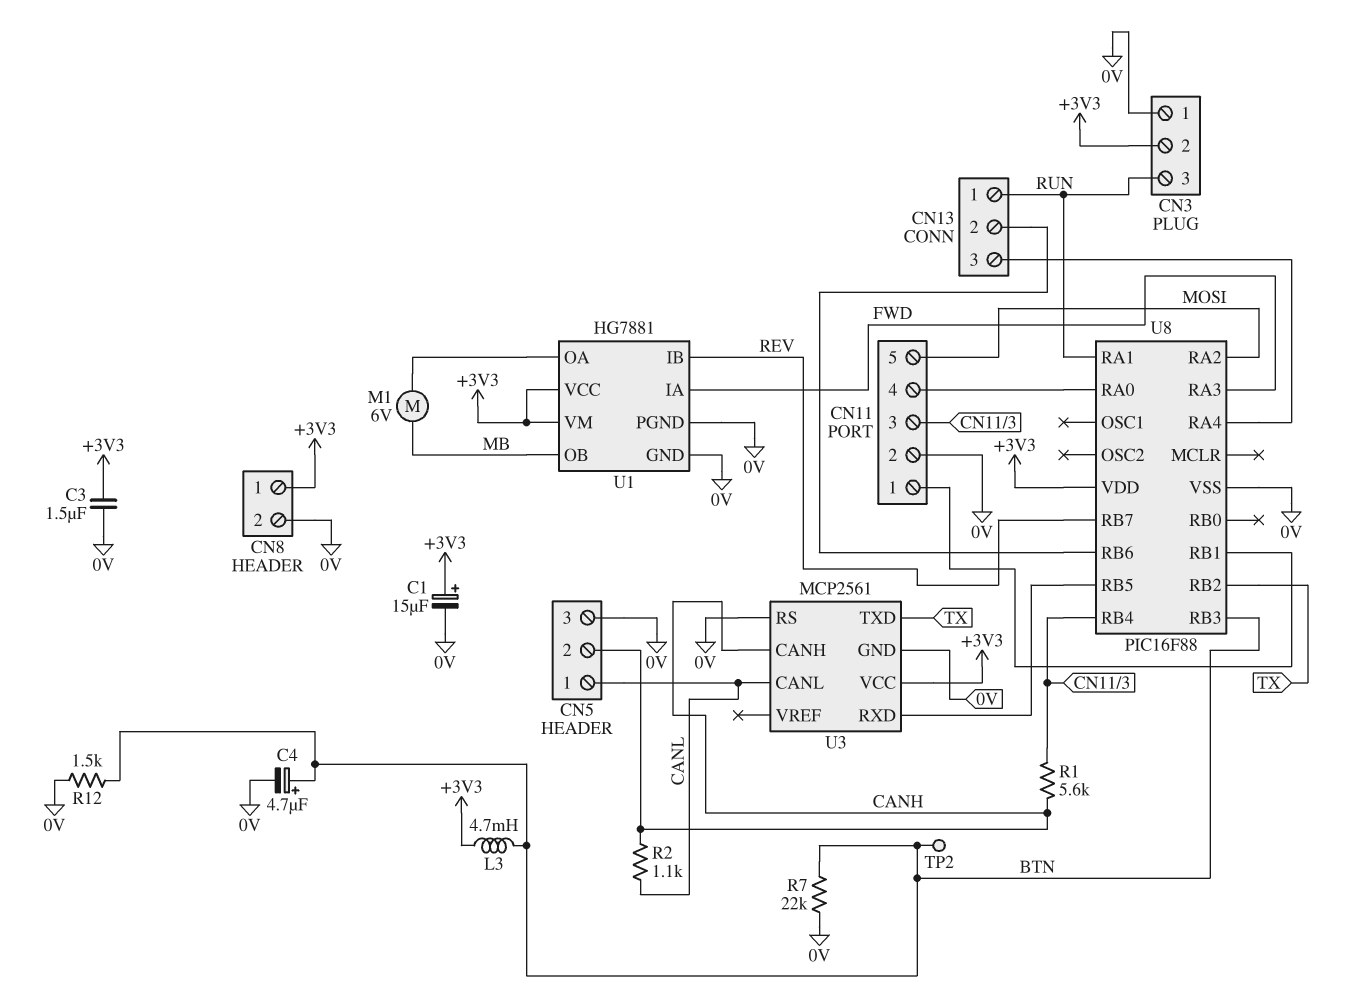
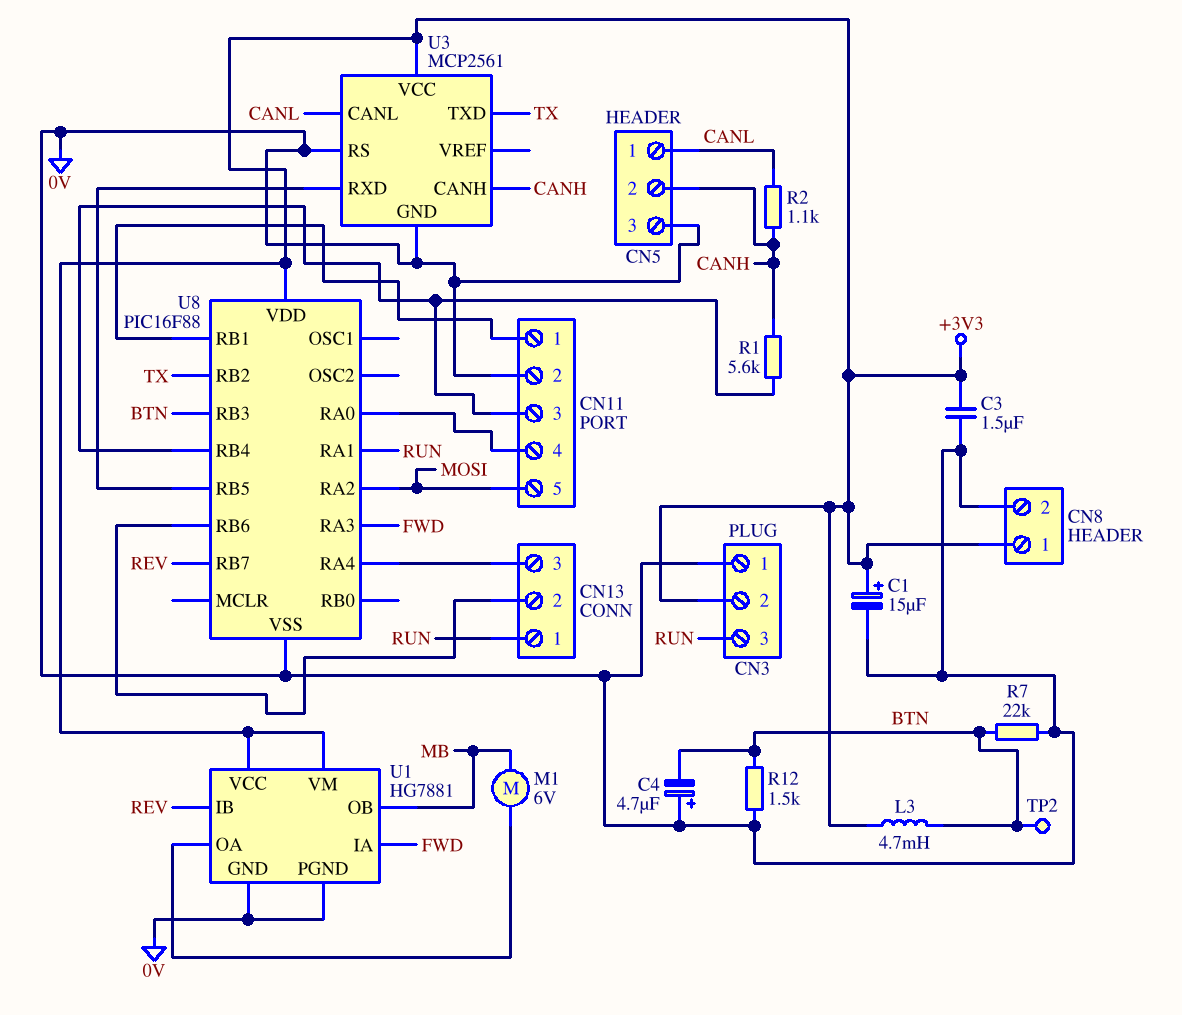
C4: 4.7uF (plus BTN, minus 0V) -> 4.7uF (plus 0V, minus BTN)

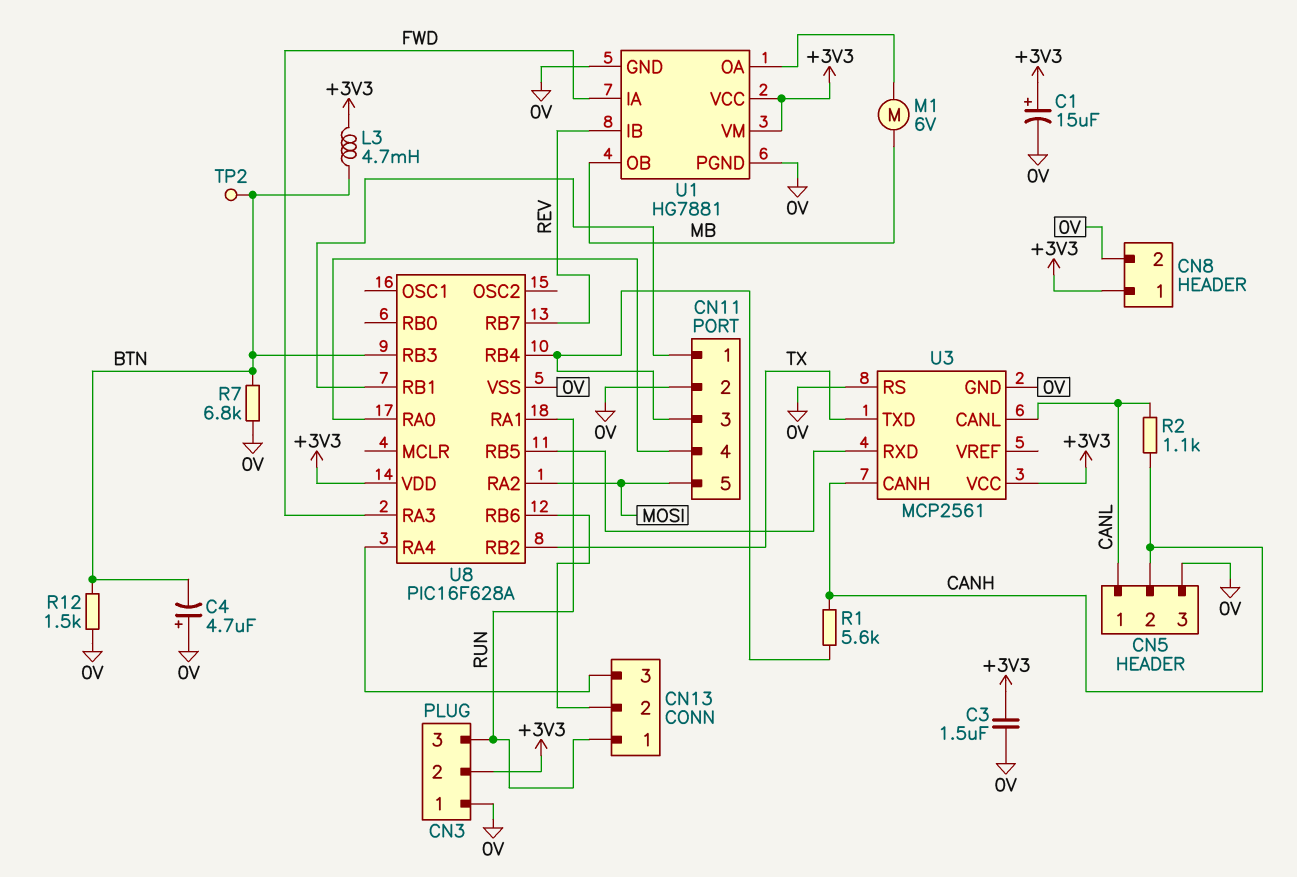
R7: 22k (0V, BTN) -> 6.8k (0V, BTN)
U8: PIC16F88 -> PIC16F628A

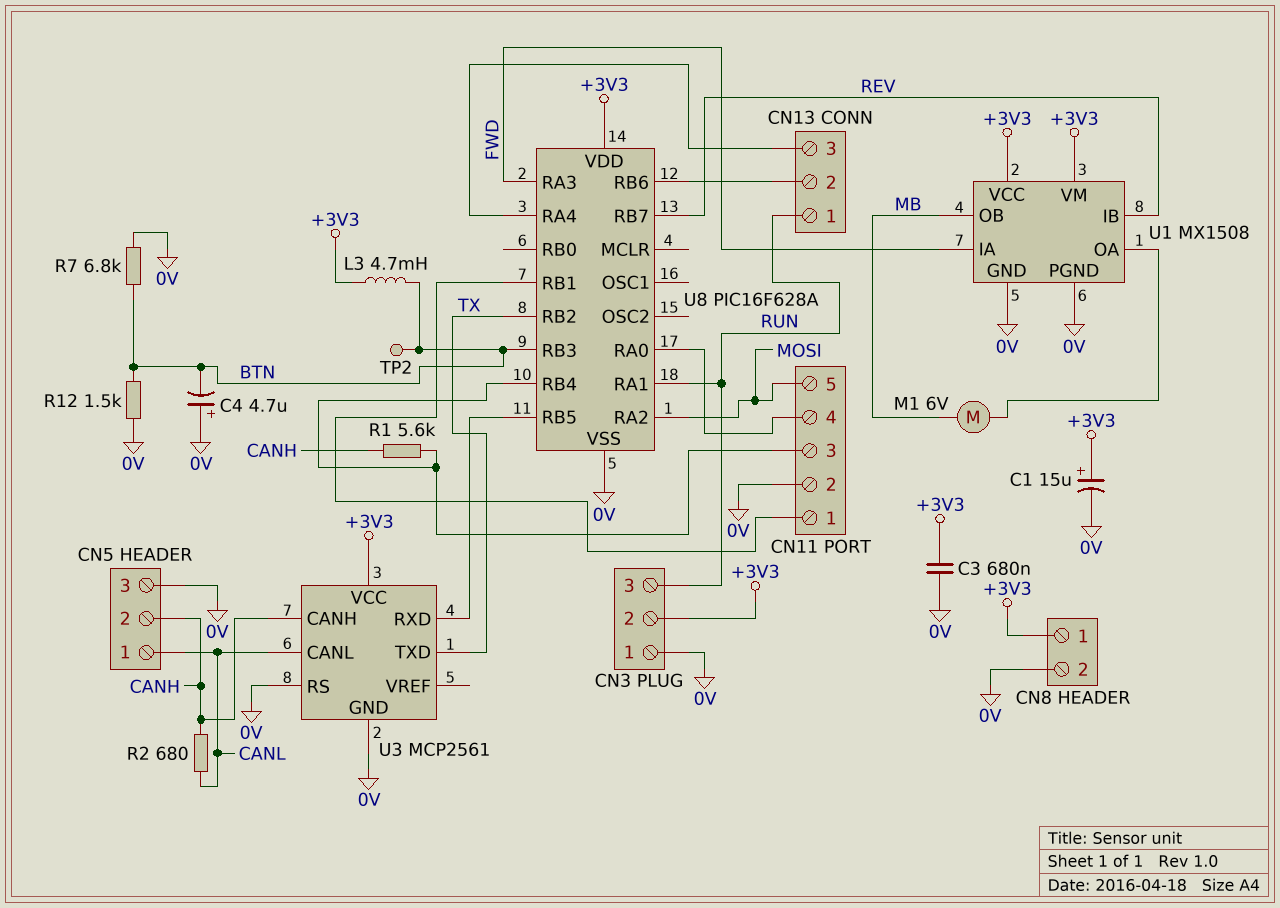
C3: 1.5uF (+3V3, 0V) -> 680nF (+3V3, 0V)
R2: 1.1k (CANH, CANL) -> 680 (CANH, CANL)
U1: HG7881 -> MX1508

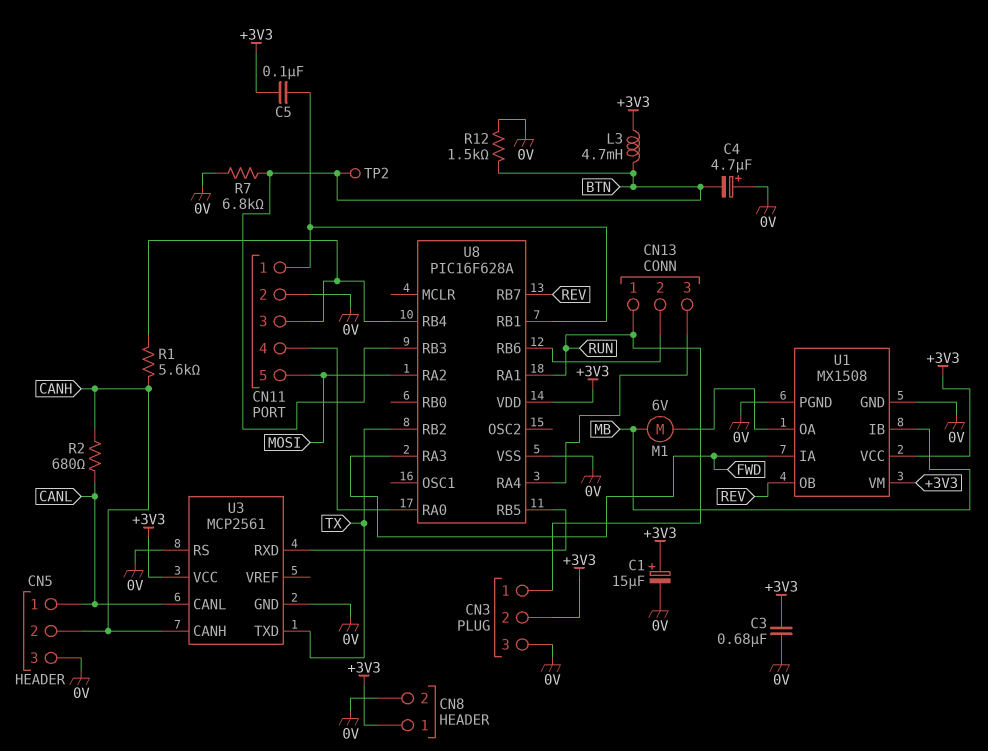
C5: none -> 100nF (+3V3, CN11/1)
CN3 pin 1: 0V -> RUN
CN3 pin 3: RUN -> 0V
U1 pin IB: REV -> MB
U1 pin OB: MB -> REV

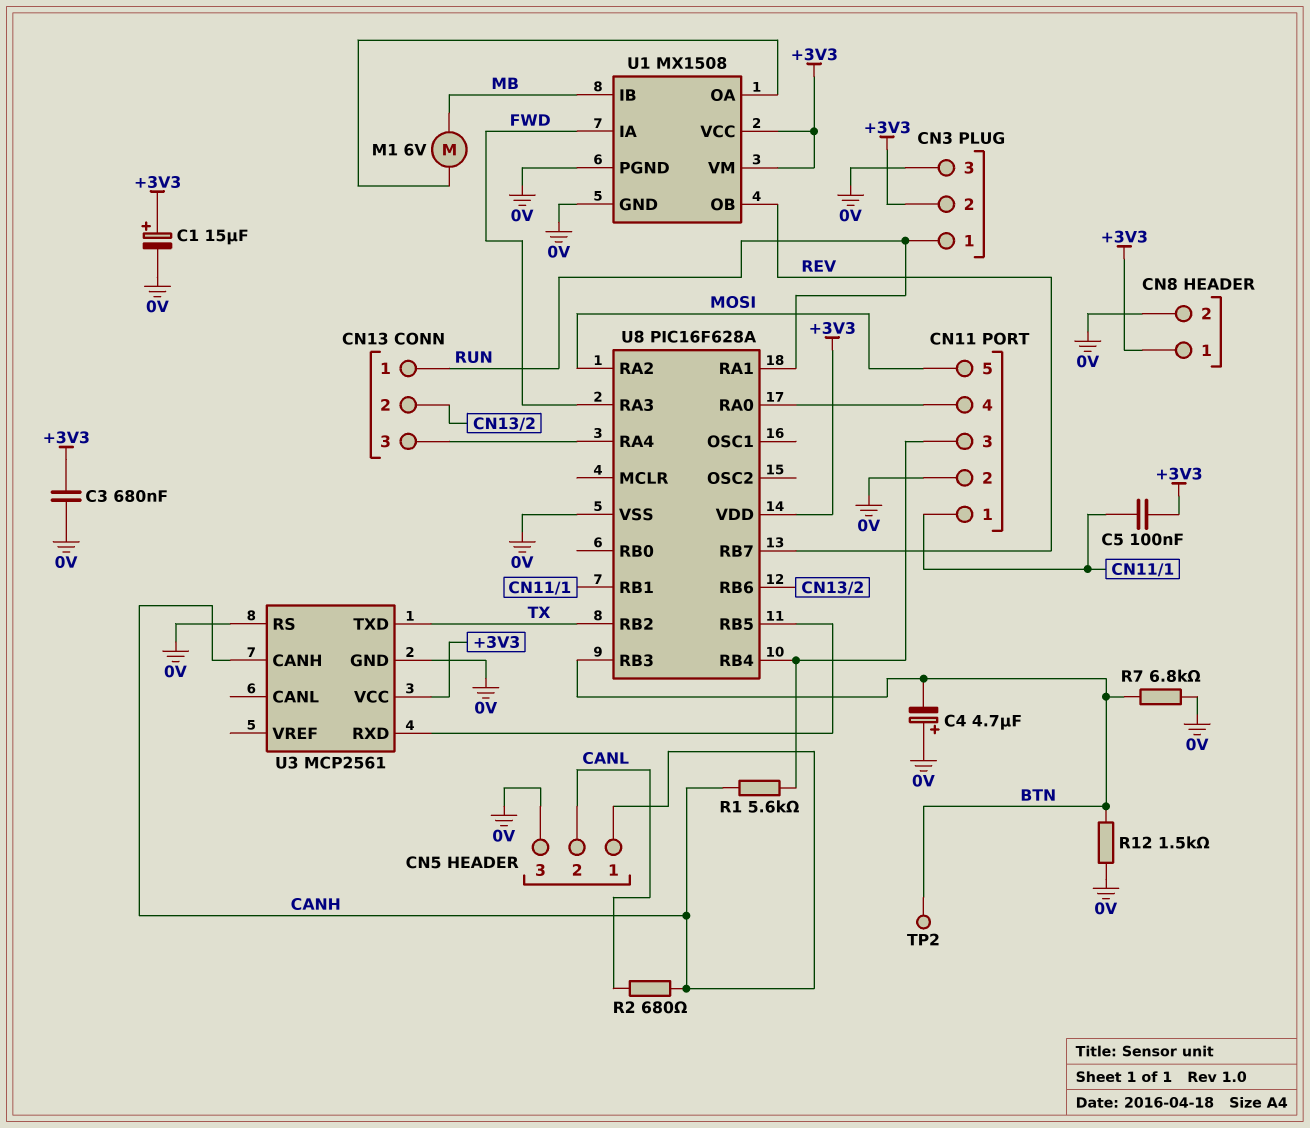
CN5 pin 1: CANL -> CANH
CN5 pin 2: CANH -> CANL
L3: 4.7mH (+3V3, BTN) -> none
U3 pin CANL: CANL -> none

